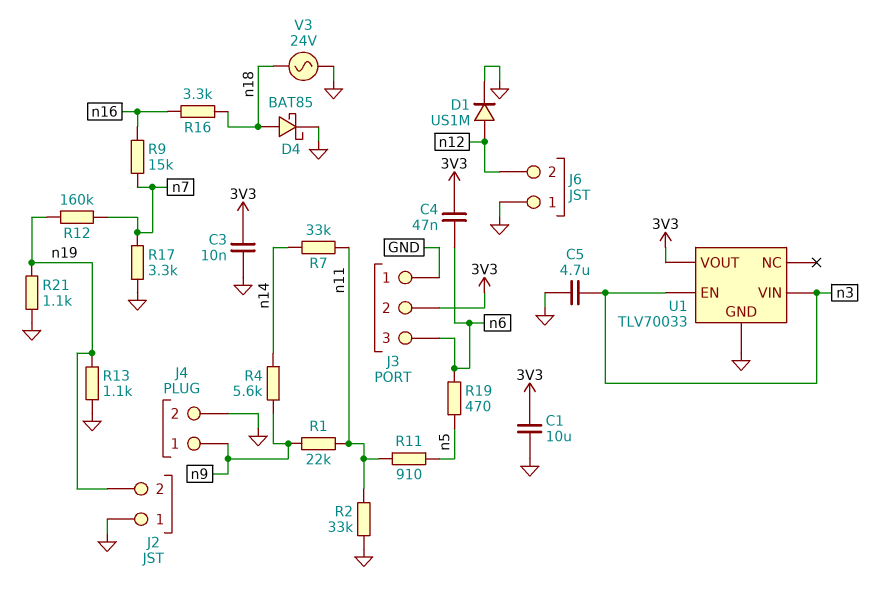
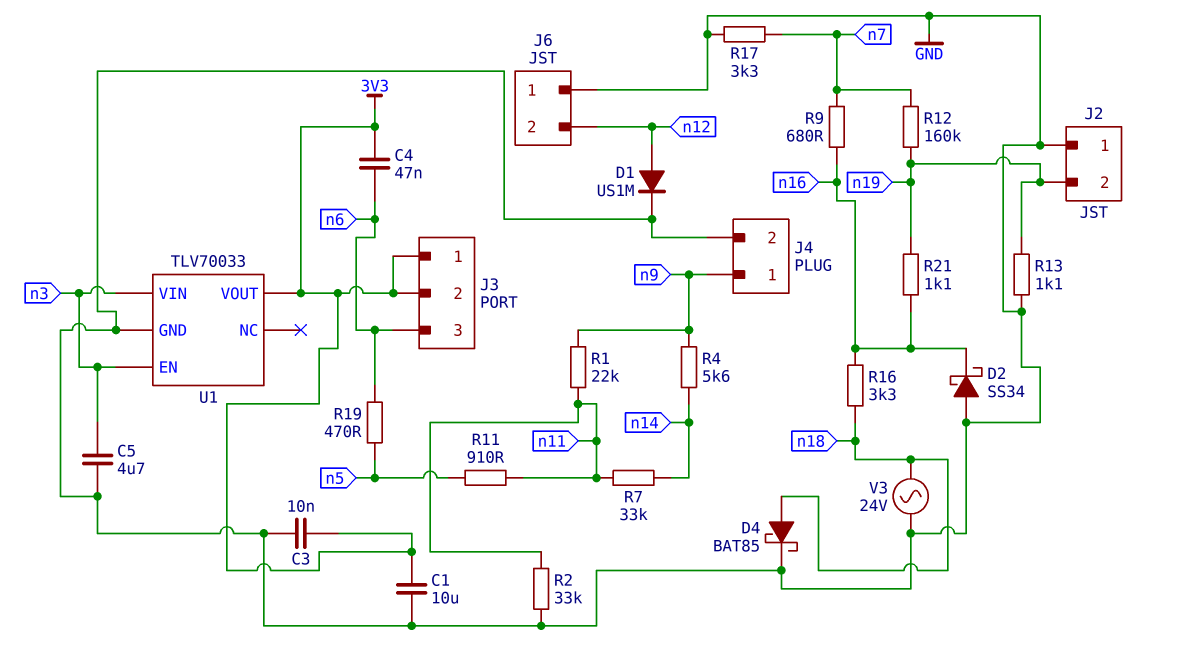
D2: none -> schottky SS34 (A GND, K n16)
J3 pin 1: GND -> 3V3
R9: 15k (n7, n16) -> 680 (n7, n16)
R21: 1.1k (GND, n19) -> 1.1k (n16, n19)

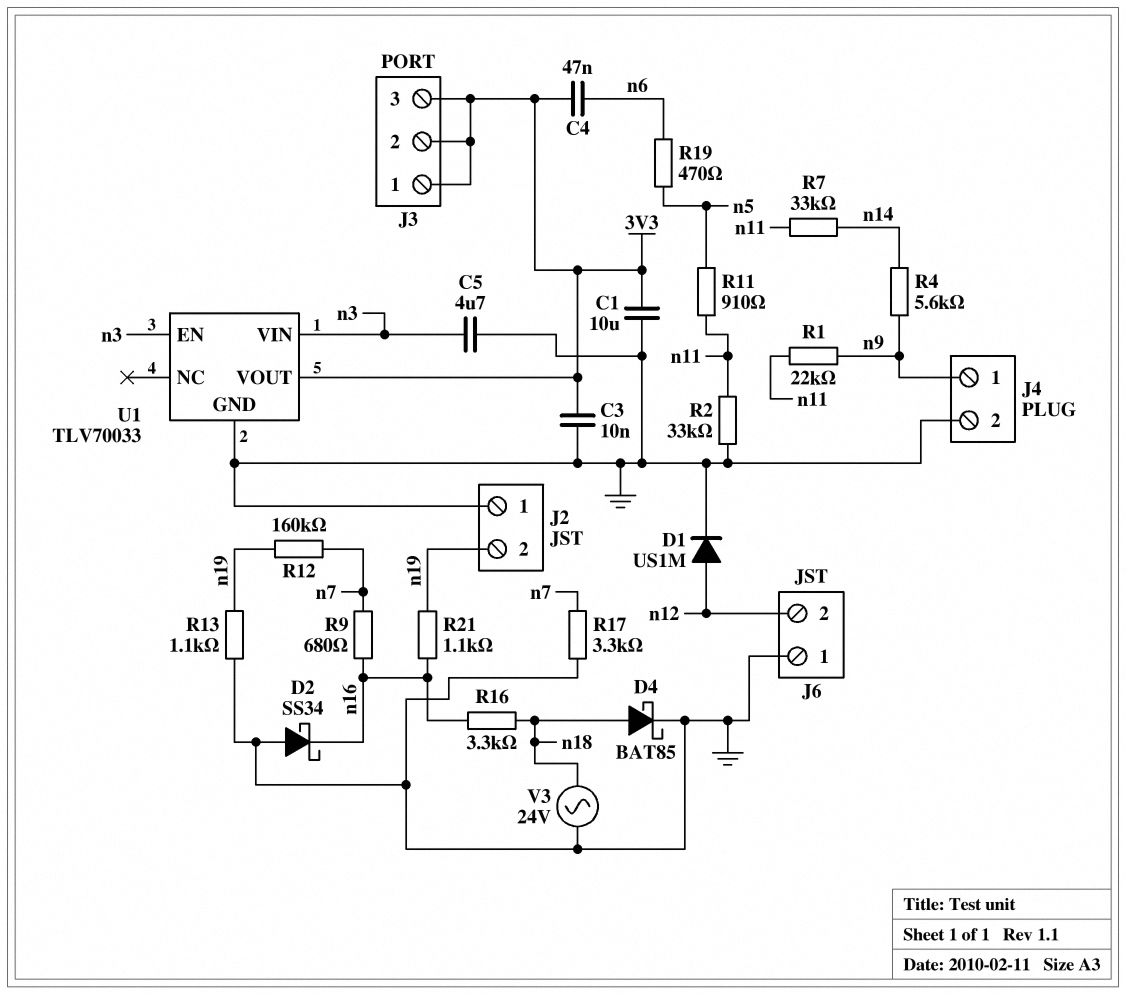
J3 pin 3: n6 -> 3V3

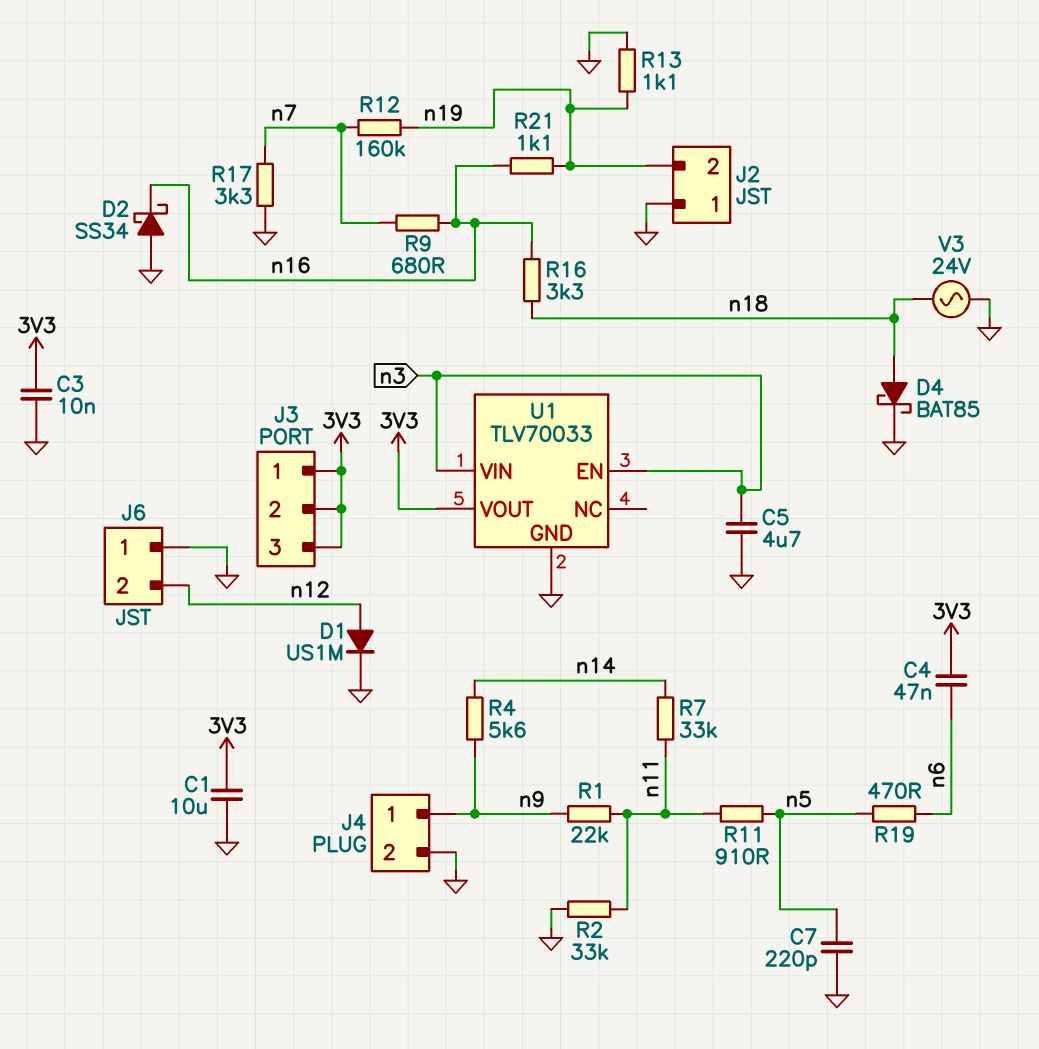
C7: none -> 220pF (GND, n5)

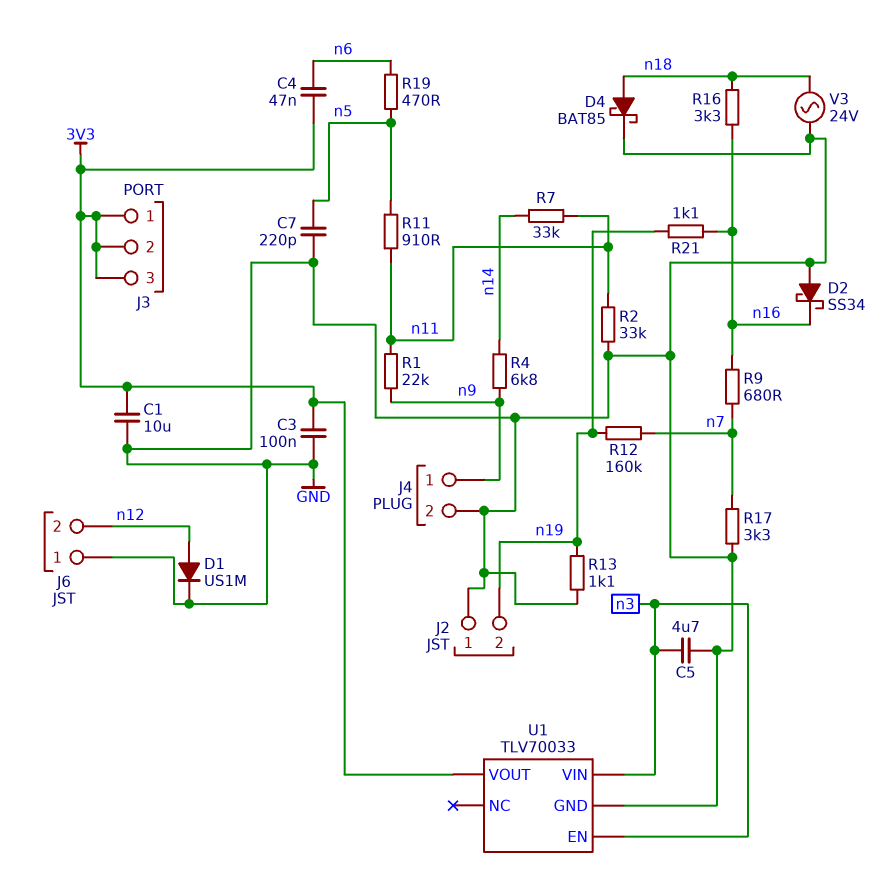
C3: 10nF (3V3, GND) -> 100nF (3V3, GND)
R4: 5.6k (n9, n14) -> 6.8k (n9, n14)

